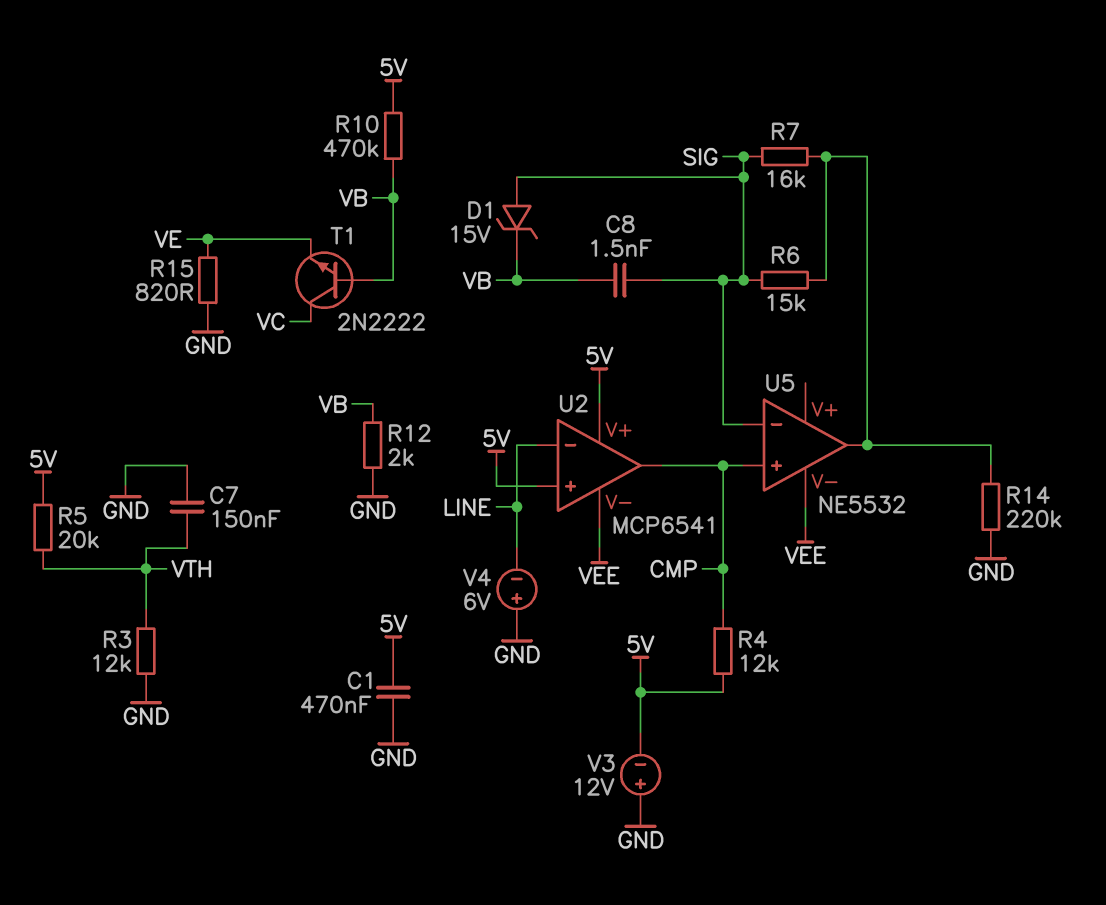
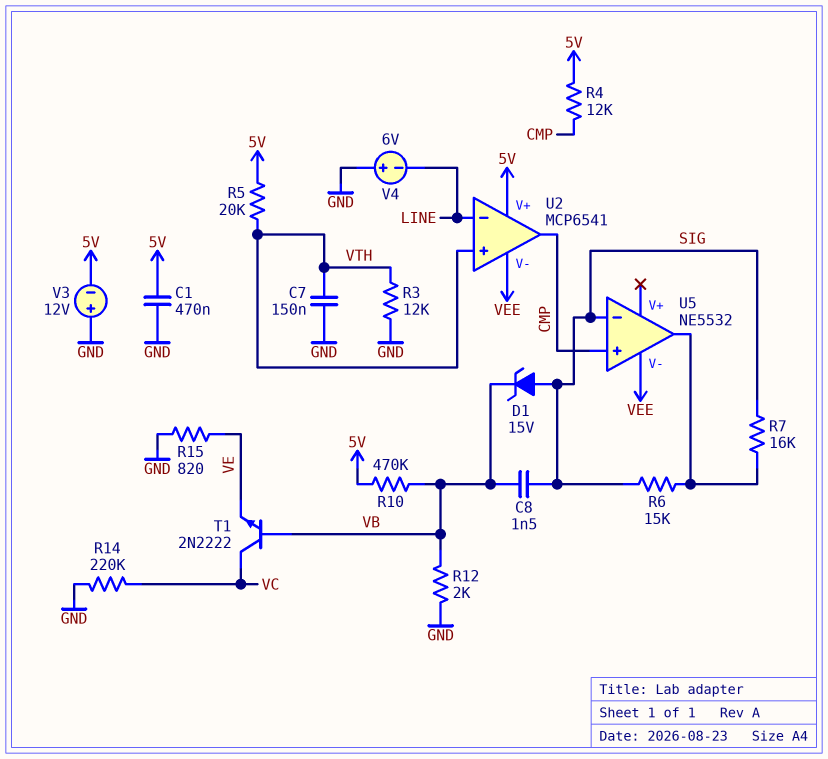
R14: 220k (GND, U5/out) -> 220k (GND, VC)
U2 pin in+: 5V -> VTH

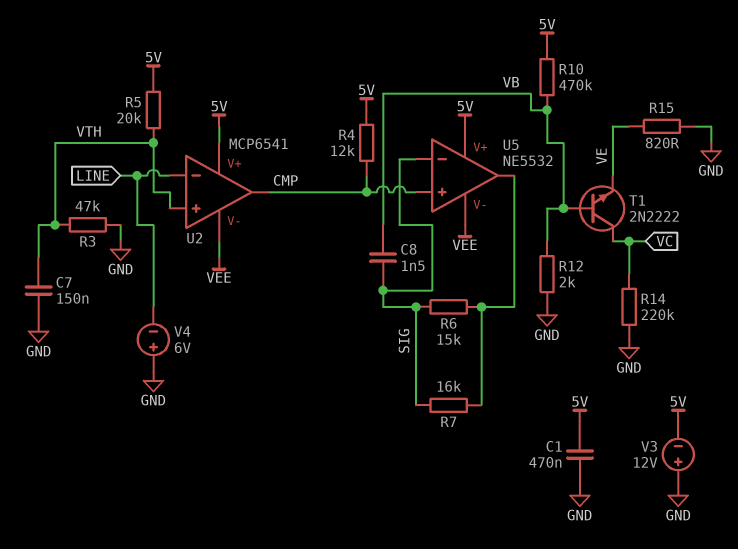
D1: zener 15V (A SIG, K VB) -> none
R3: 12k (GND, VTH) -> 47k (GND, VTH)
U5 pin V+: none -> 5V

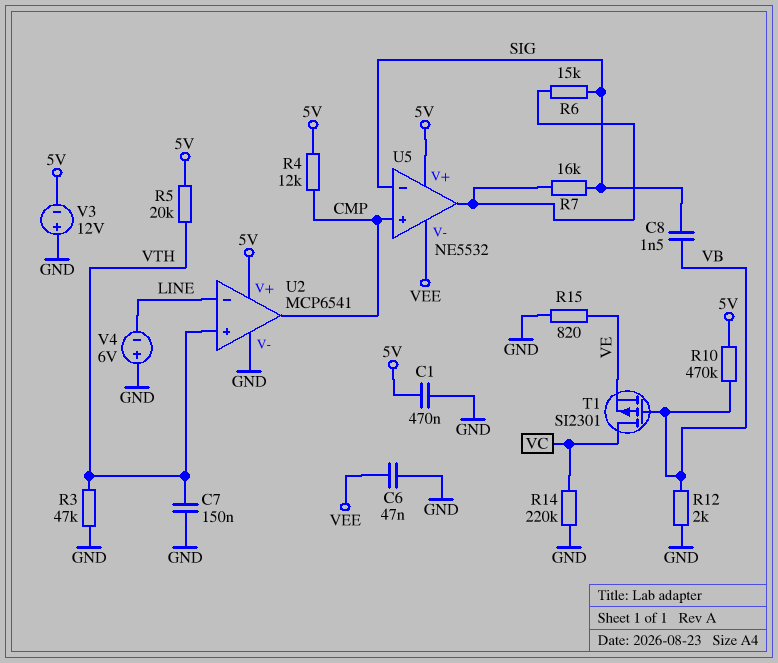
C6: none -> 47nF (GND, VEE)
T1: NPN 2N2222 (B VB, C VC, E VE) -> PMOS SI2301 (G VB, D VC, S VE)
U2 pin V-: VEE -> GND

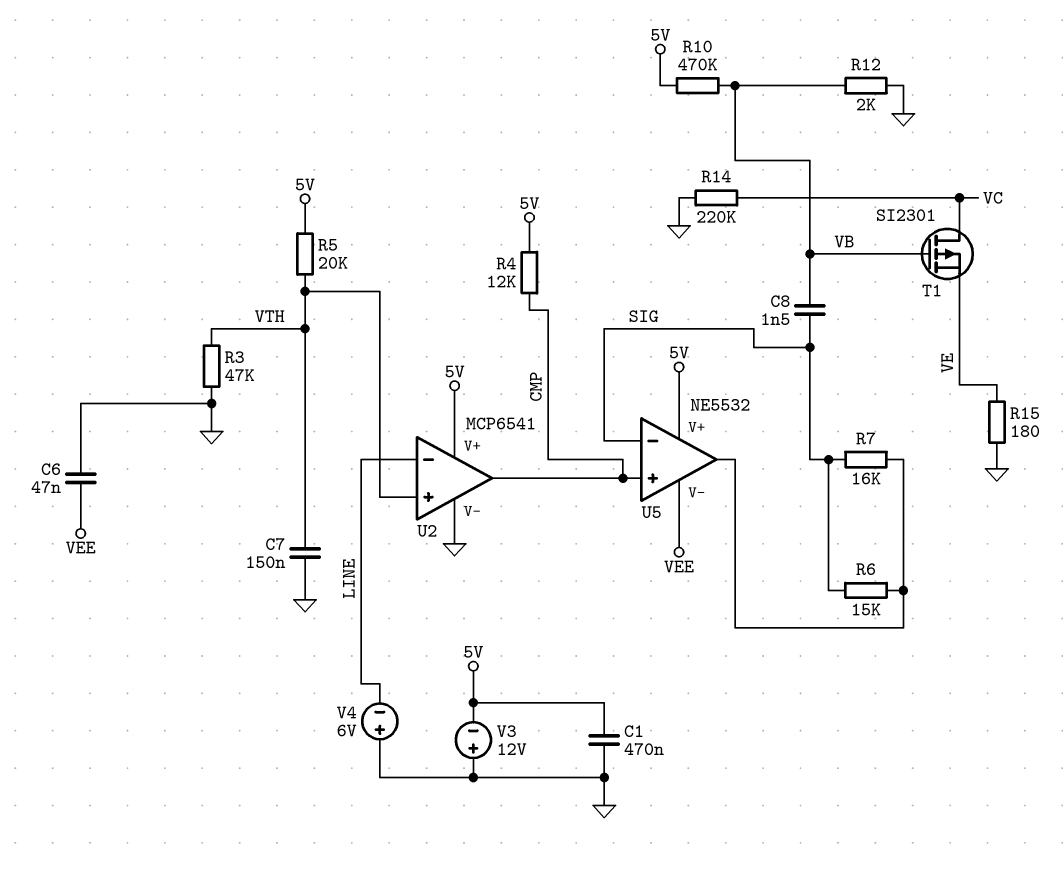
R15: 820 (GND, VE) -> 180 (GND, VE)

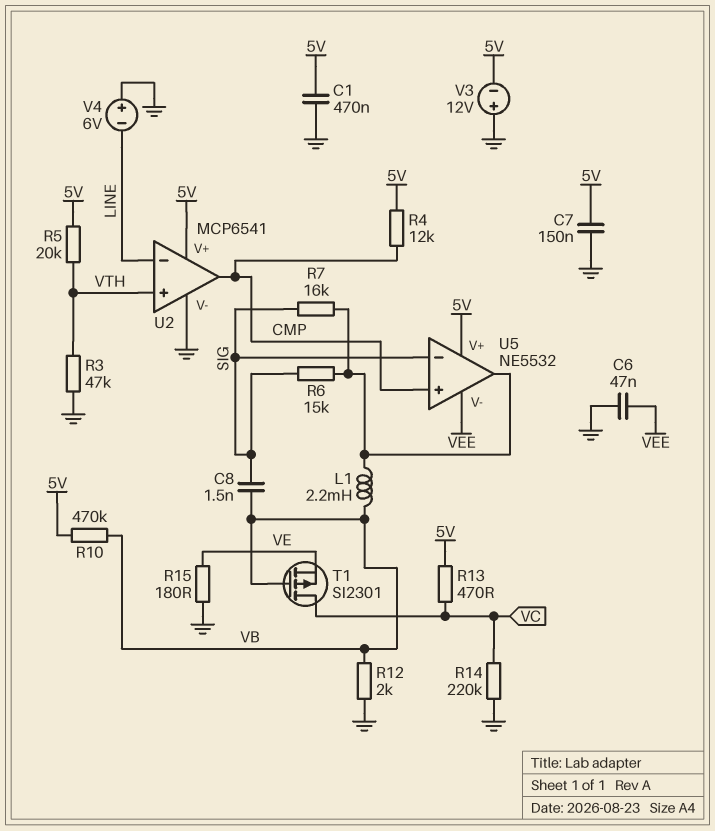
C7: 150nF (GND, VTH) -> 150nF (5V, GND)
L1: none -> 2.2mH (U5/out, VB)
R13: none -> 470 (5V, VC)

